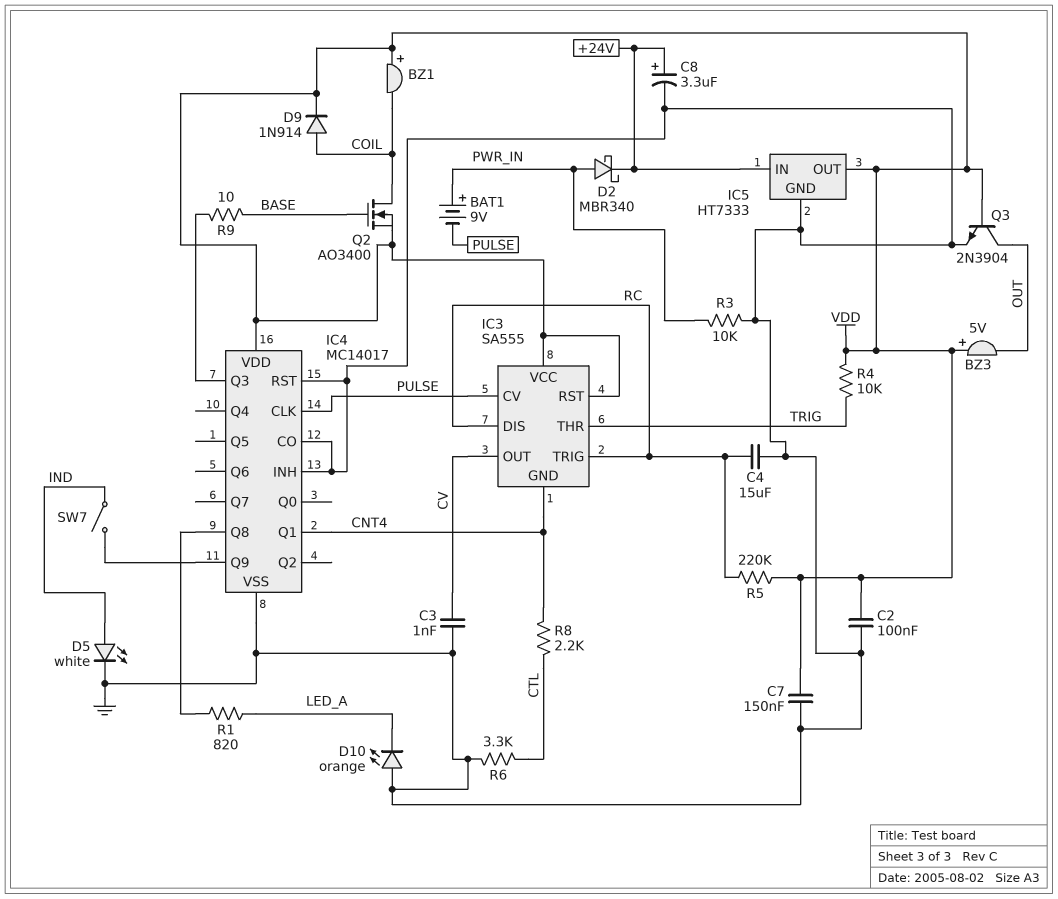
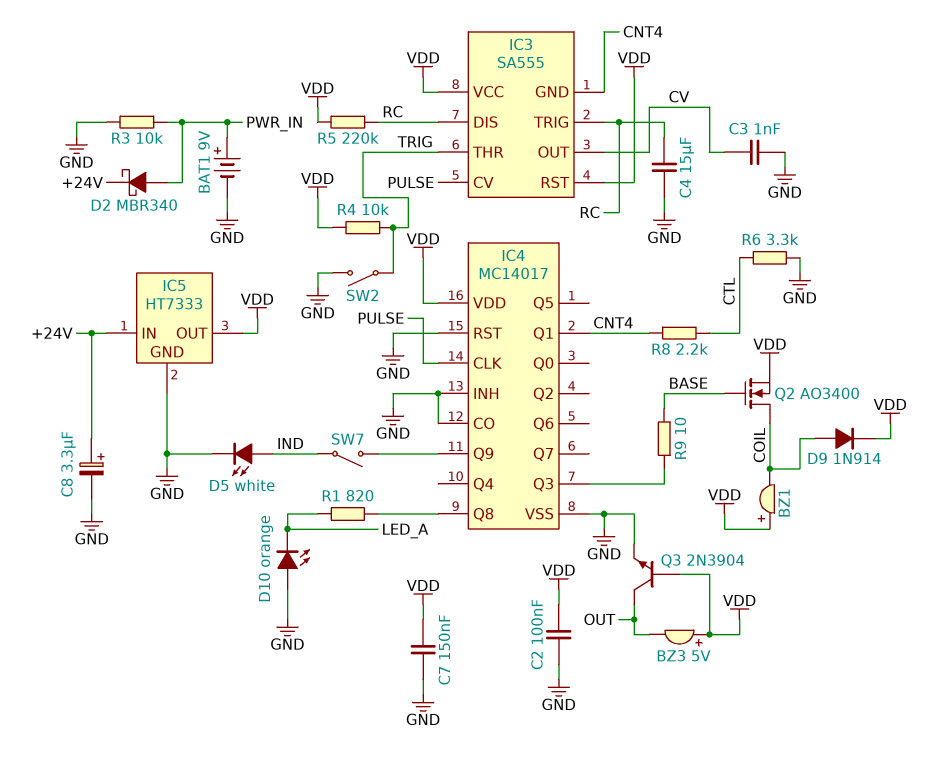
BAT1: 9V (plus PWR_IN, minus PULSE) -> 9V (plus PWR_IN, minus GND)
SW2: none -> switch (GND, TRIG)

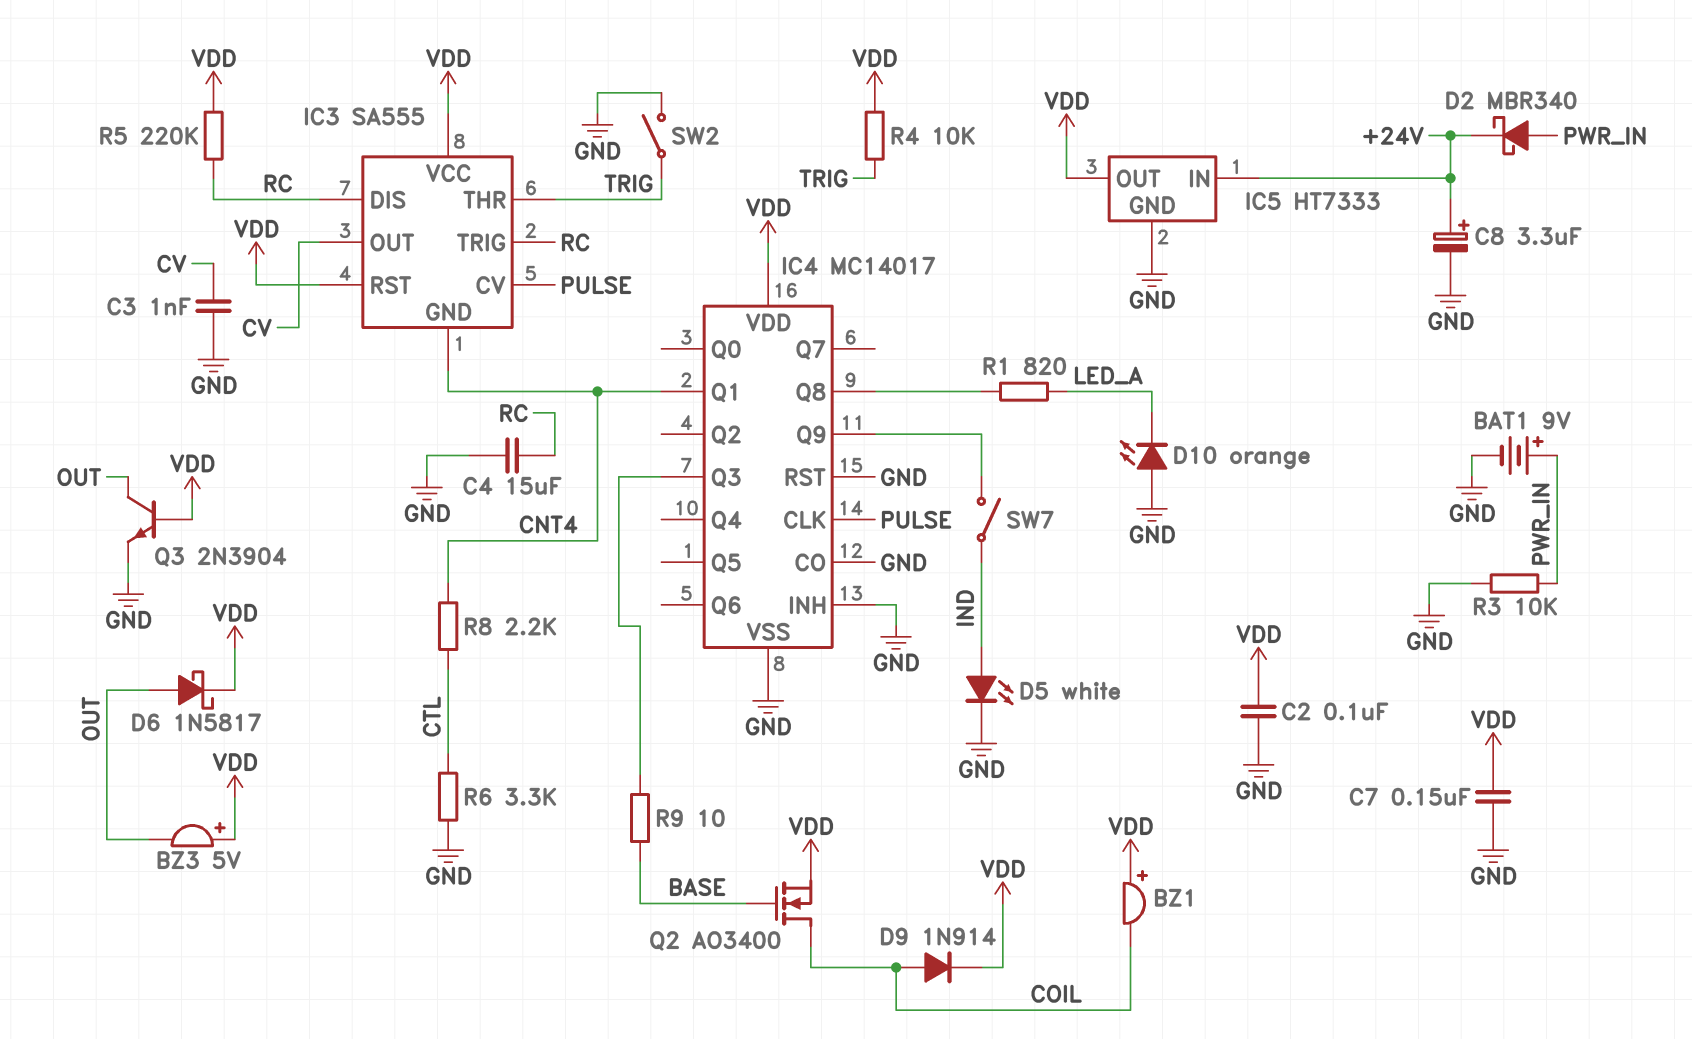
D6: none -> schottky 1N5817 (A OUT, K VDD)

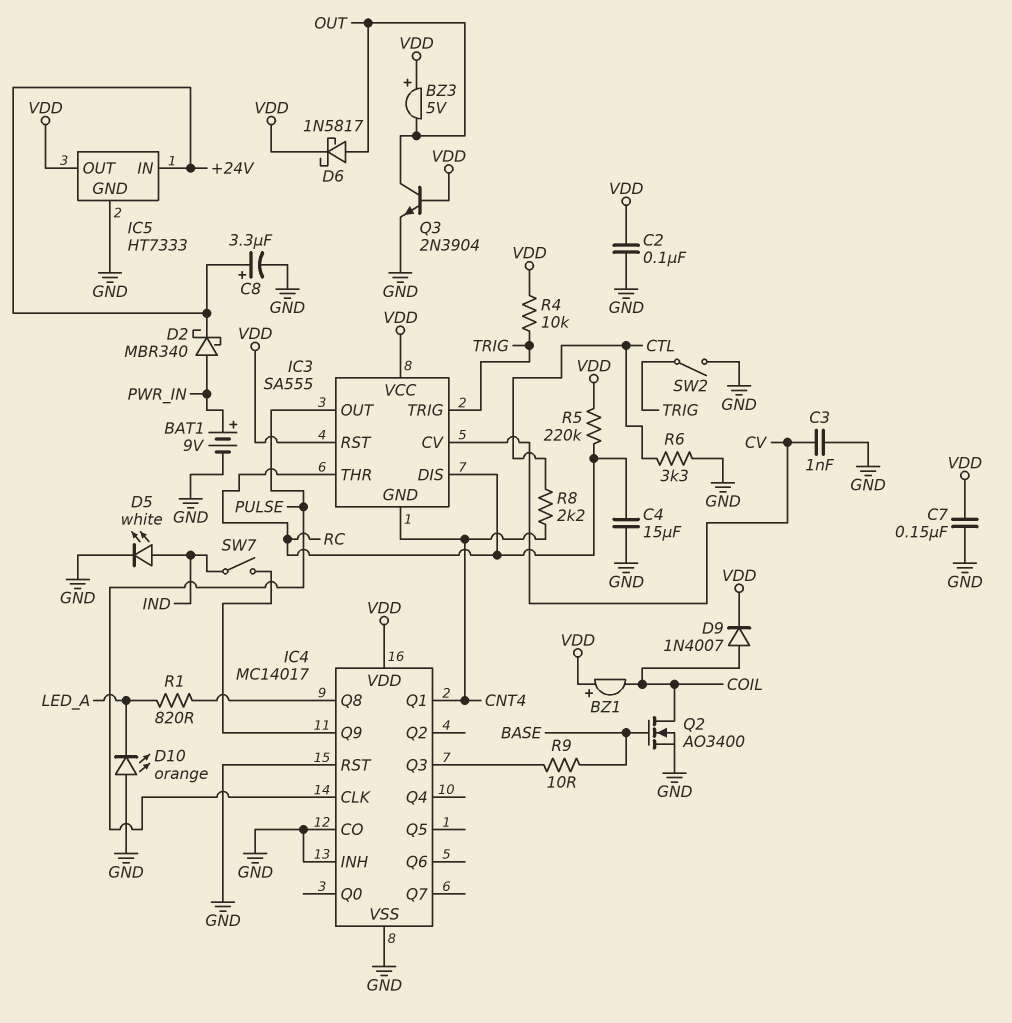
D9: diode 1N914 (A COIL, K VDD) -> diode 1N4007 (A COIL, K VDD)
IC3 pin CV: PULSE -> CV
IC3 pin OUT: CV -> PULSE
IC3 pin THR: TRIG -> RC
IC3 pin TRIG: RC -> TRIG
Q2: NMOS AO3400 (G BASE, D COIL, S VDD) -> NMOS AO3400 (G BASE, D COIL, S GND)
R3: 10k (GND, PWR_IN) -> none

